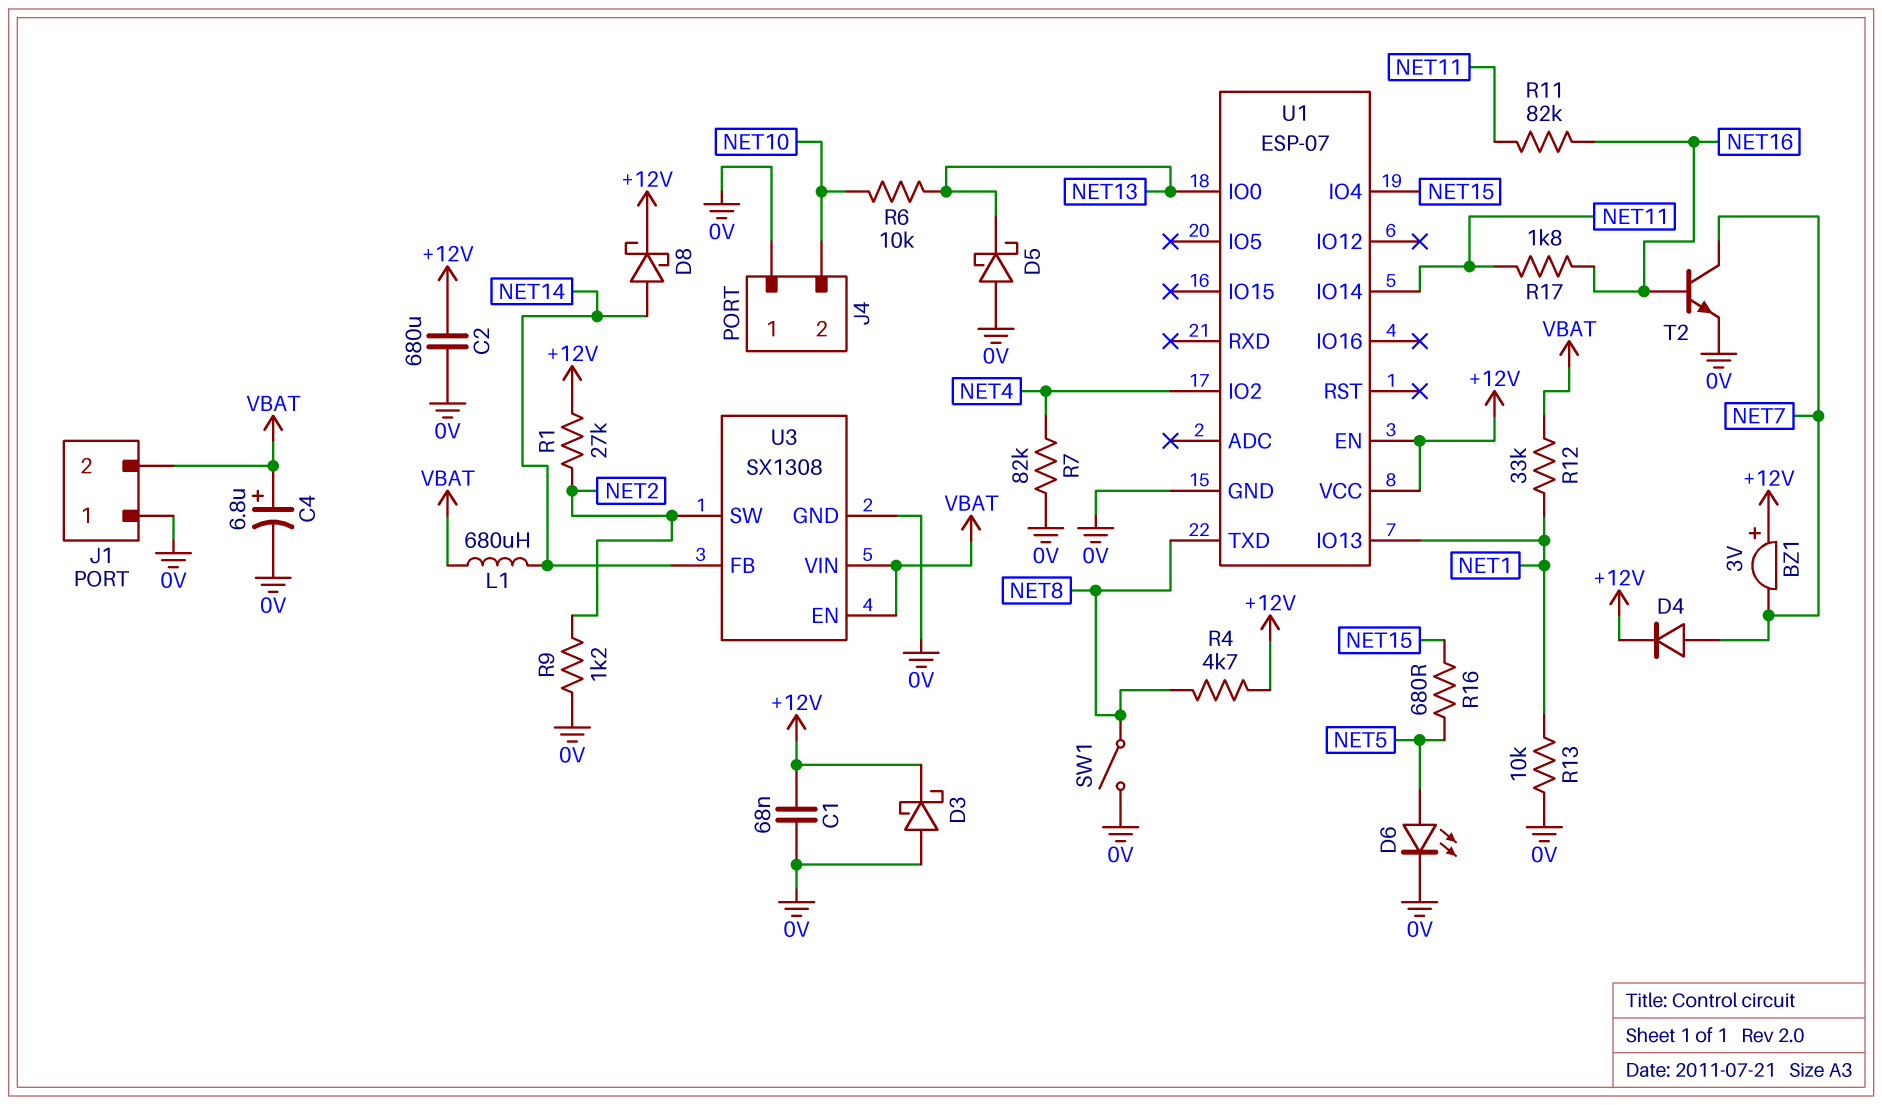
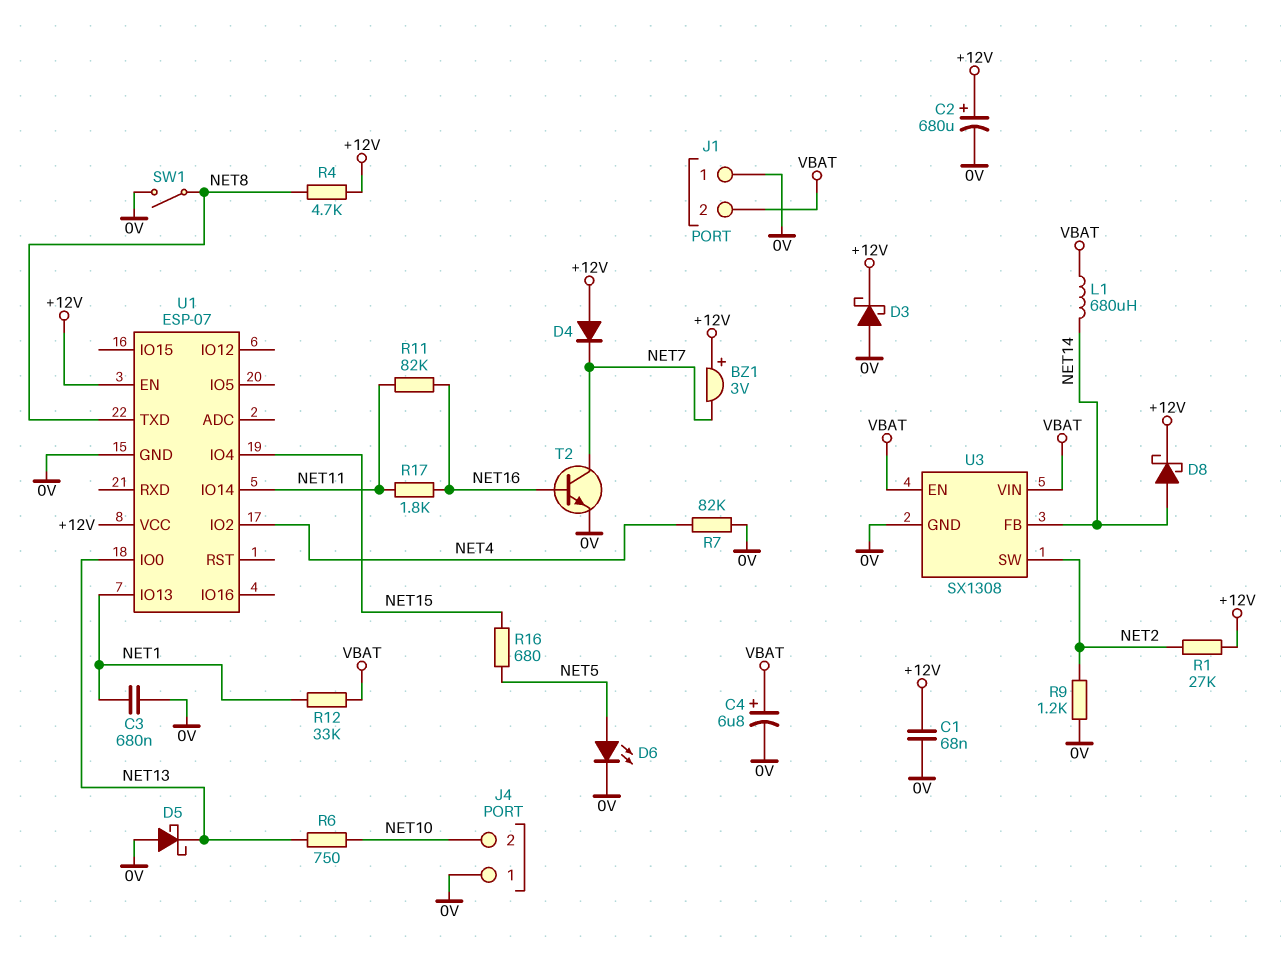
C2: 680uF (+12V, 0V) -> 680uF (plus +12V, minus 0V)
C3: none -> 680nF (0V, NET1)
D4: diode (A NET7, K +12V) -> diode (A +12V, K NET7)
R6: 10k (NET10, NET13) -> 750 (NET10, NET13)
R13: 10k (0V, NET1) -> none

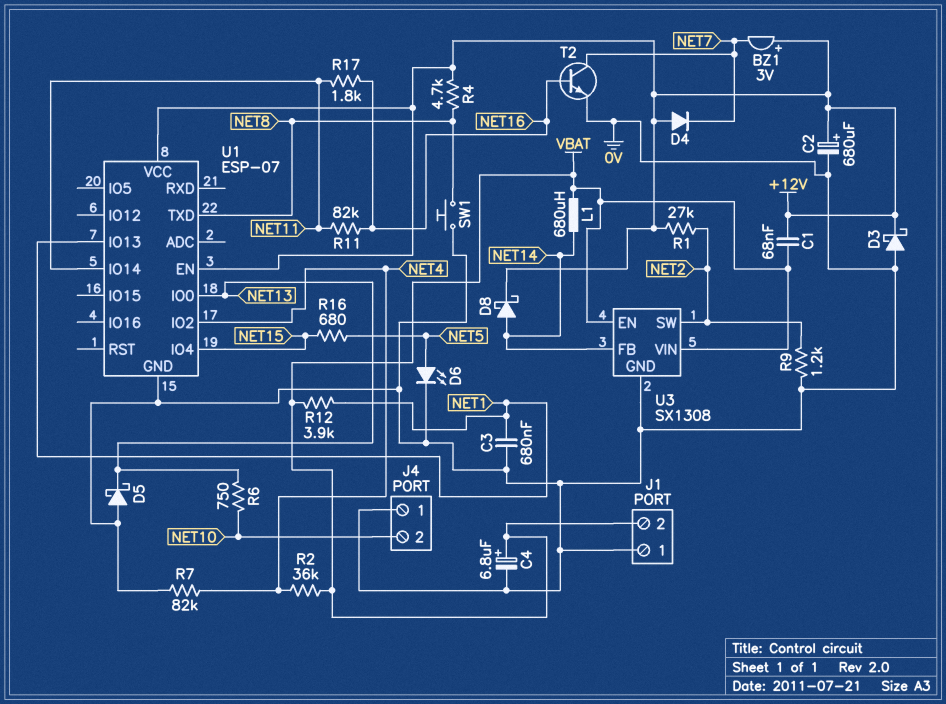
C1: 68nF (+12V, 0V) -> 68nF (+12V, VBAT)
R2: none -> 36k (NET4, VBAT)
R12: 33k (NET1, VBAT) -> 3.9k (NET1, VBAT)
SW1: switch (0V, NET8) -> button (0V, NET8)

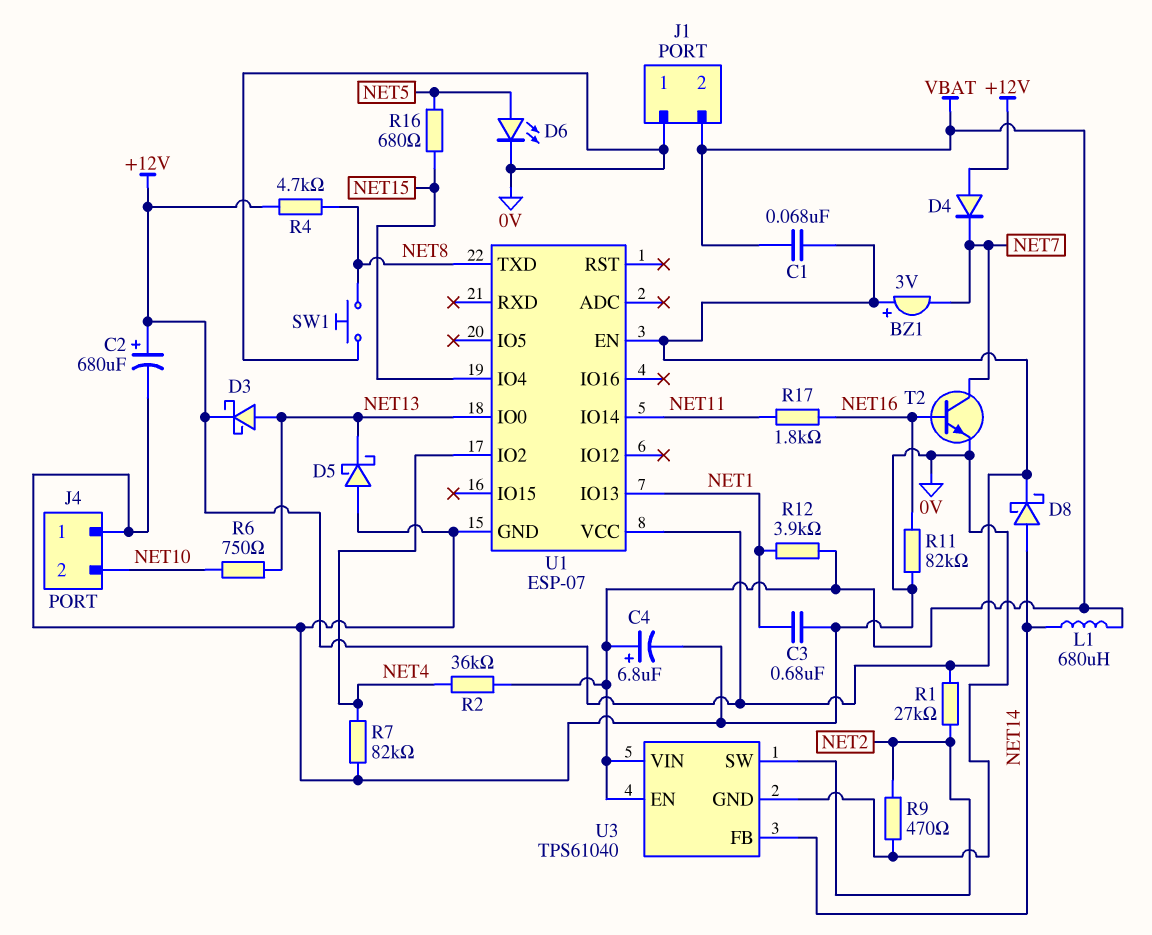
D3: schottky (A 0V, K +12V) -> schottky (A NET13, K +12V)
R9: 1.2k (0V, NET2) -> 470 (0V, NET2)
R11: 82k (NET11, NET16) -> 82k (0V, NET16)
U3: SX1308 -> TPS61040

